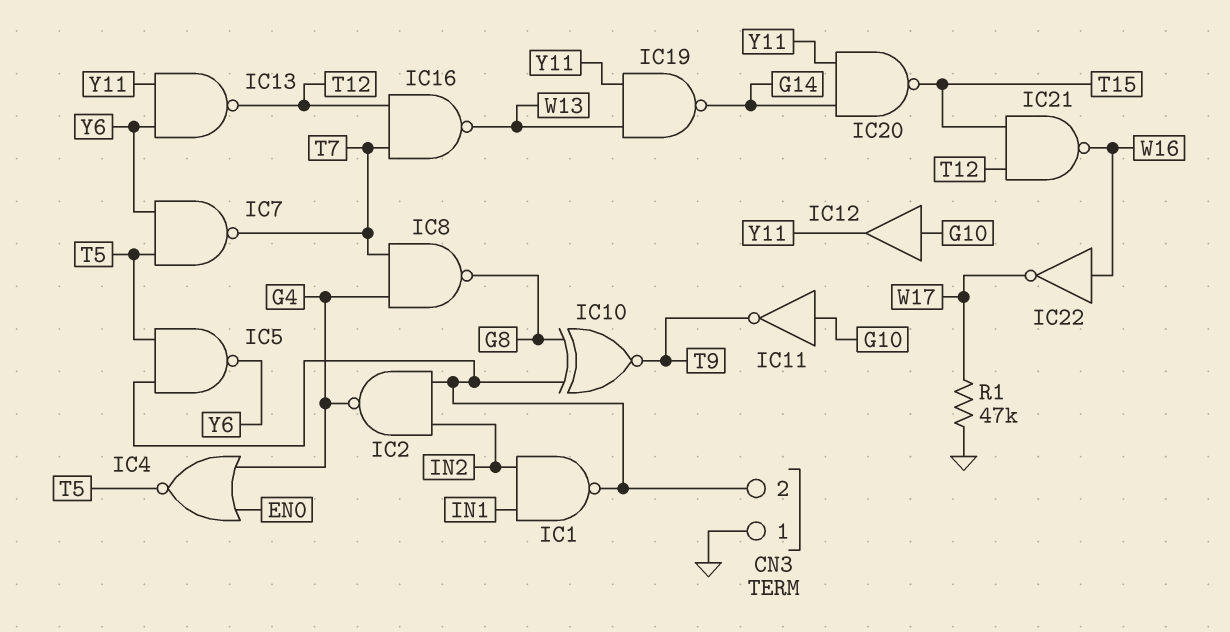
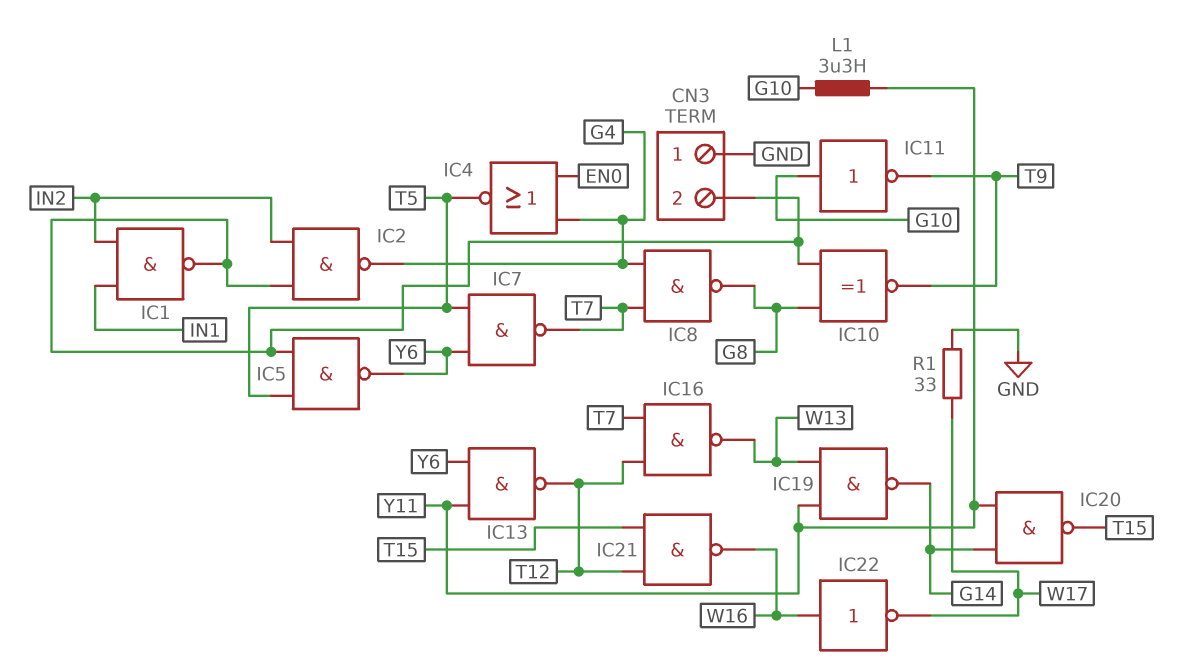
IC12: buffer (in G10, out Y11) -> none
L1: none -> 3.3uH (G10, Y11)
R1: 47k (GND, W17) -> 33 (GND, W17)

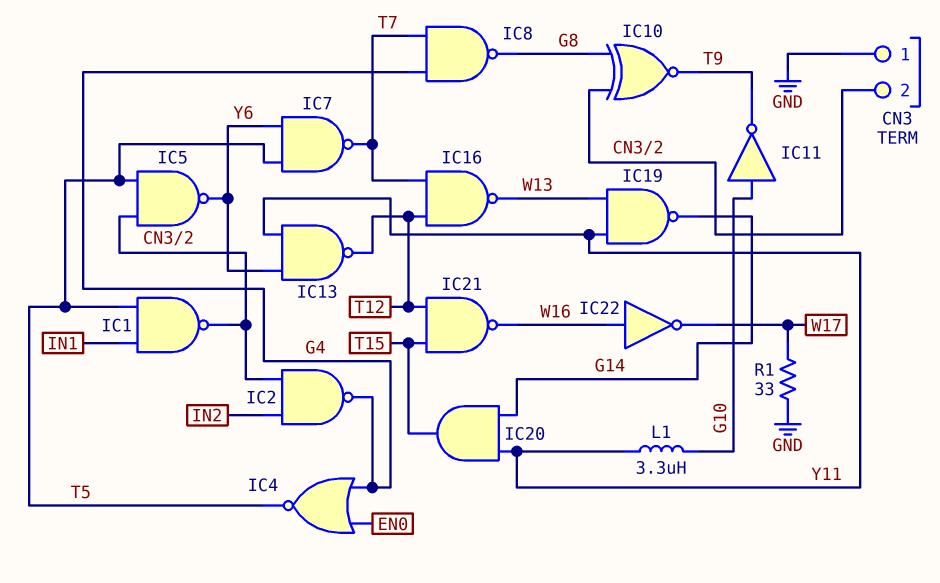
IC1: NAND (in IN1, in IN2, out CN3/2) -> NAND (in IN1, in T5, out CN3/2)
IC20: NAND (in G14, in Y11, out T15) -> AND (in G14, in Y11, out T15)

